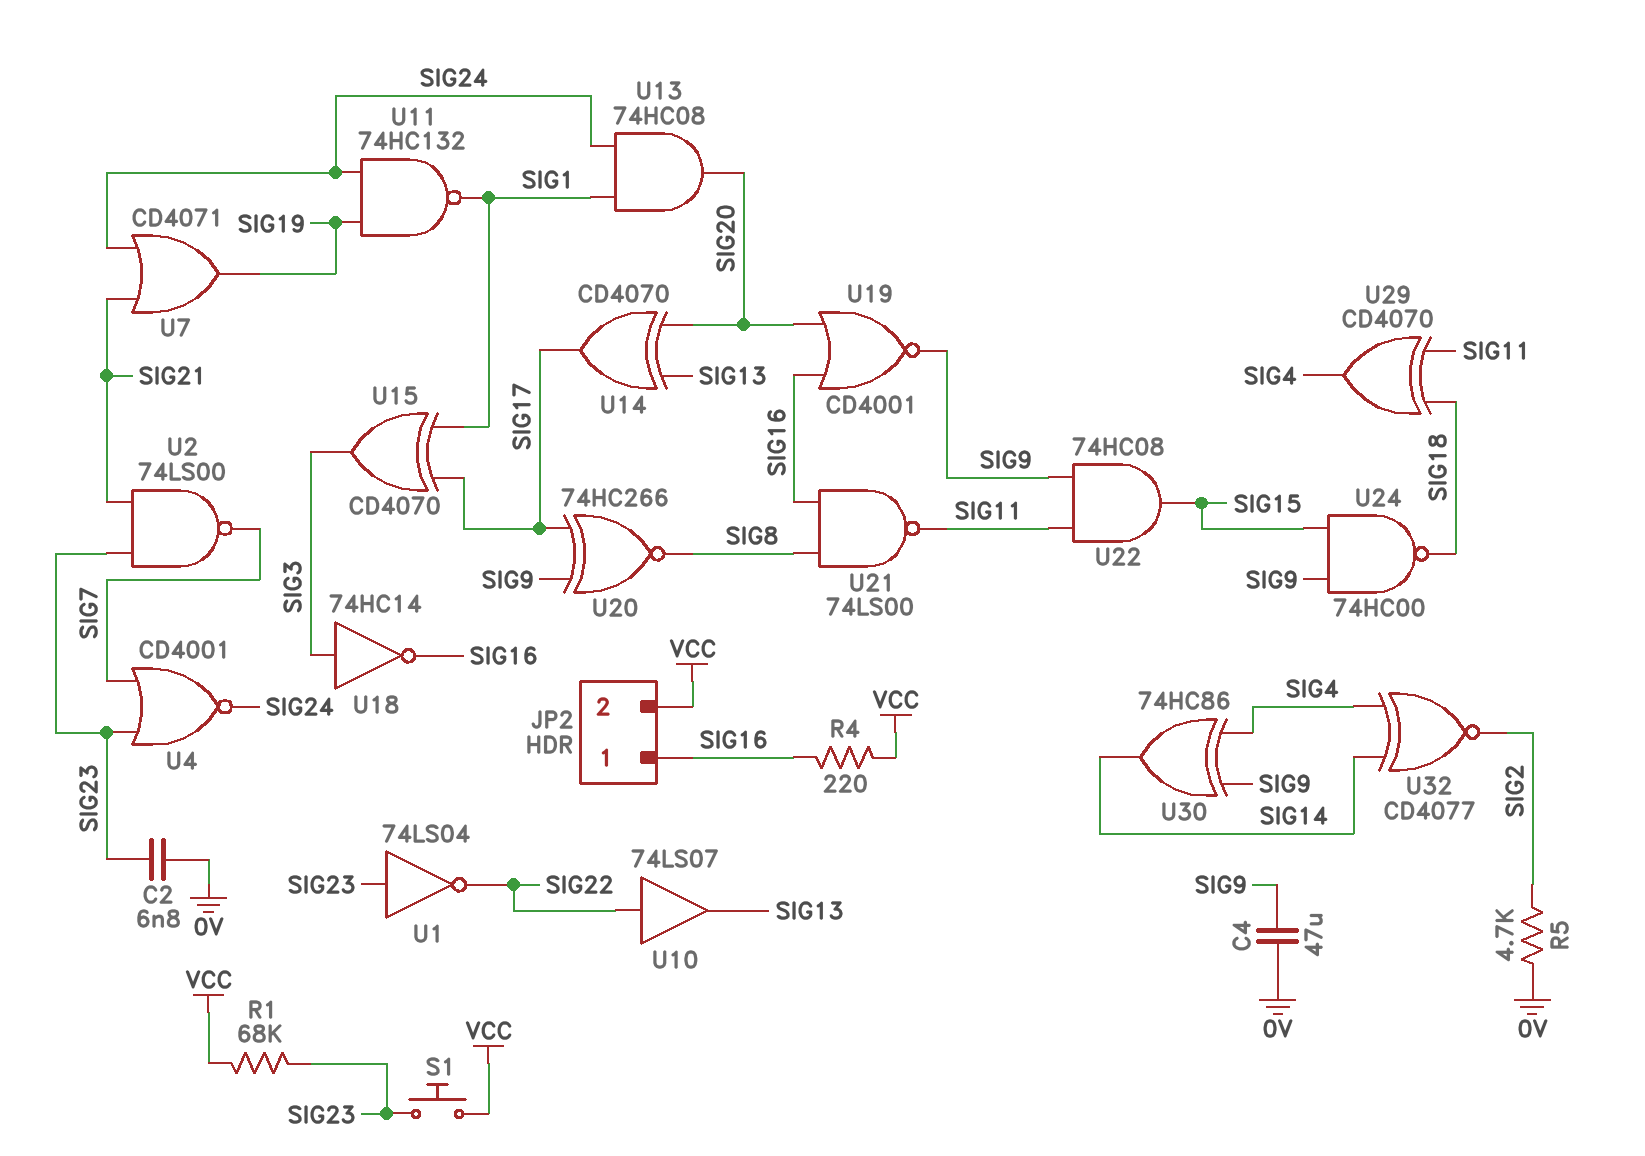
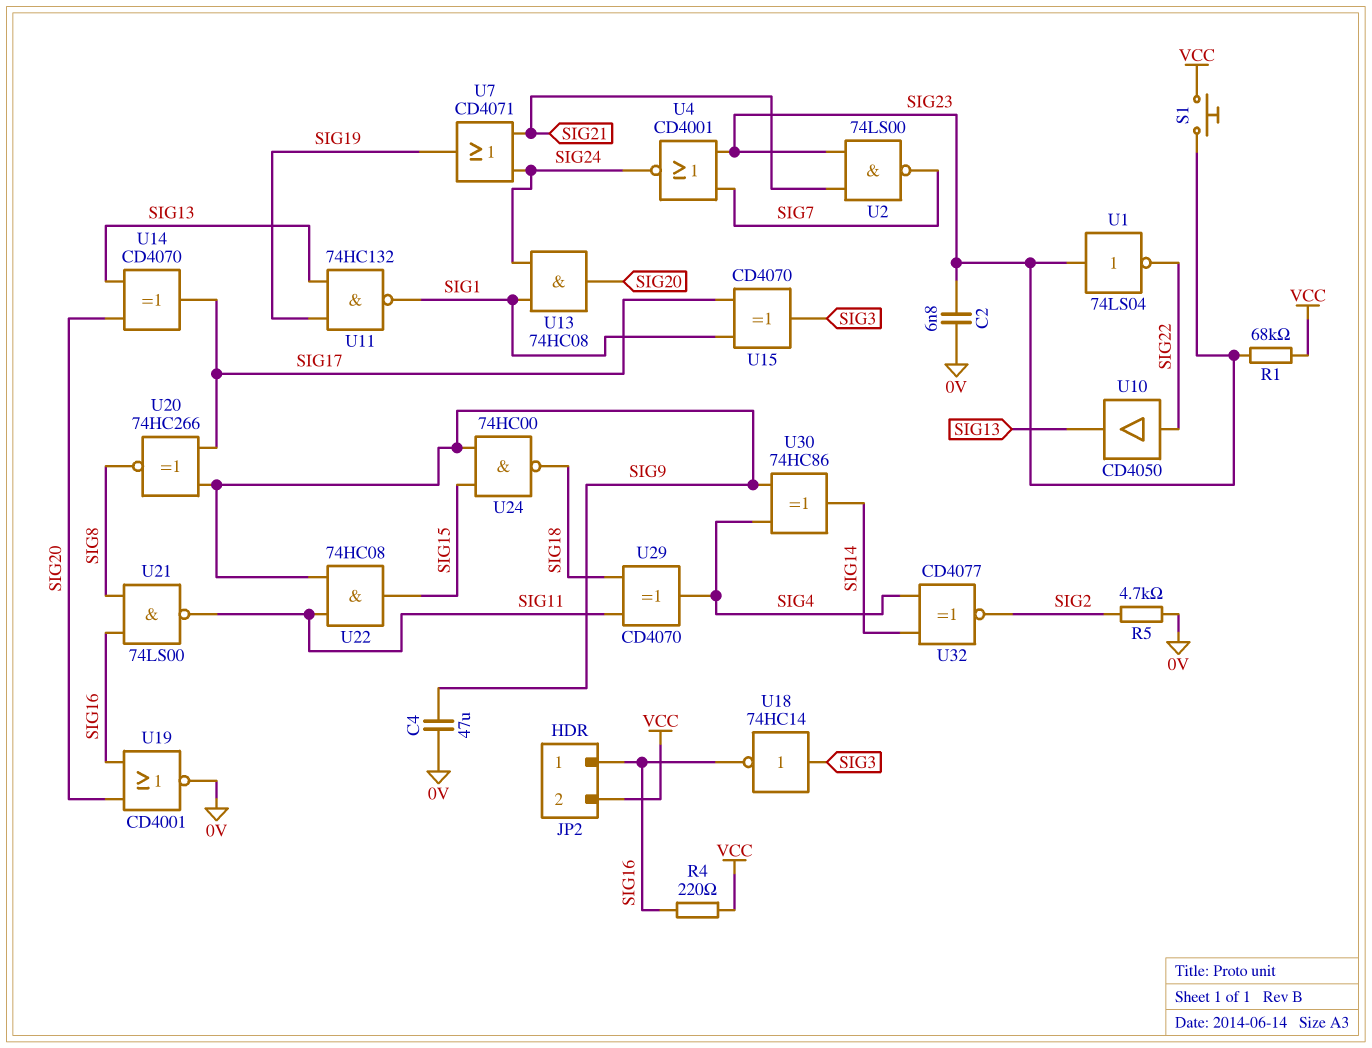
U10: buffer 74LS07 (in SIG22, out SIG13) -> buffer CD4050 (in SIG22, out SIG13)
U11: NAND 74HC132 (in SIG19, in SIG24, out SIG1) -> NAND 74HC132 (in SIG13, in SIG19, out SIG1)
U19: NOR CD4001 (in SIG16, in SIG20, out SIG9) -> NOR CD4001 (in SIG16, in SIG20, out 0V)

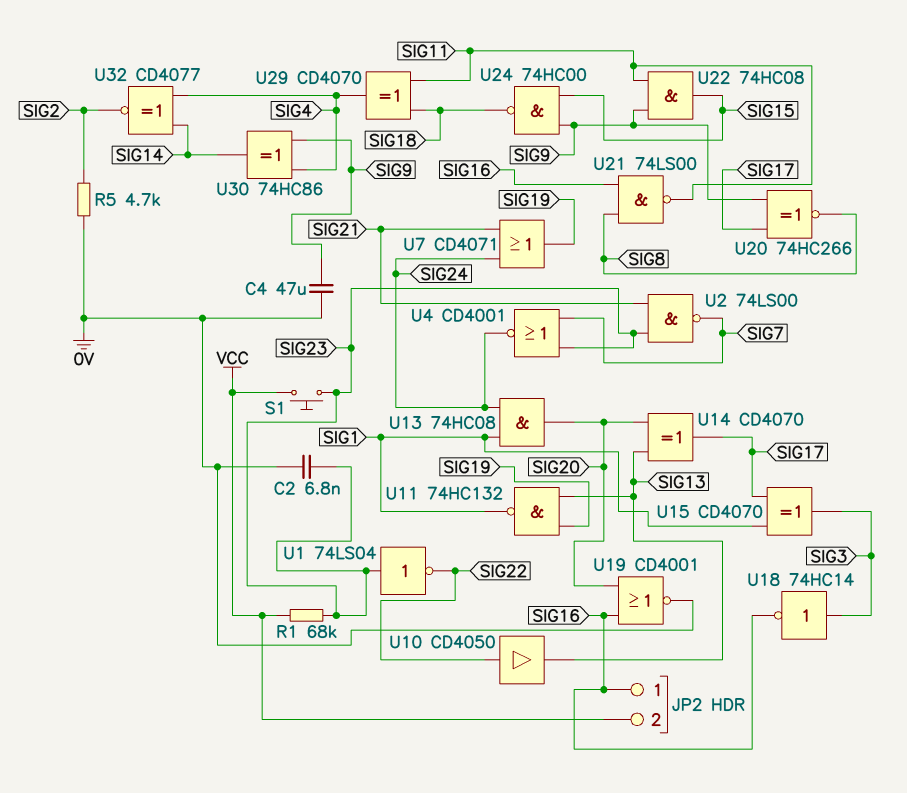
R4: 220 (SIG16, VCC) -> none

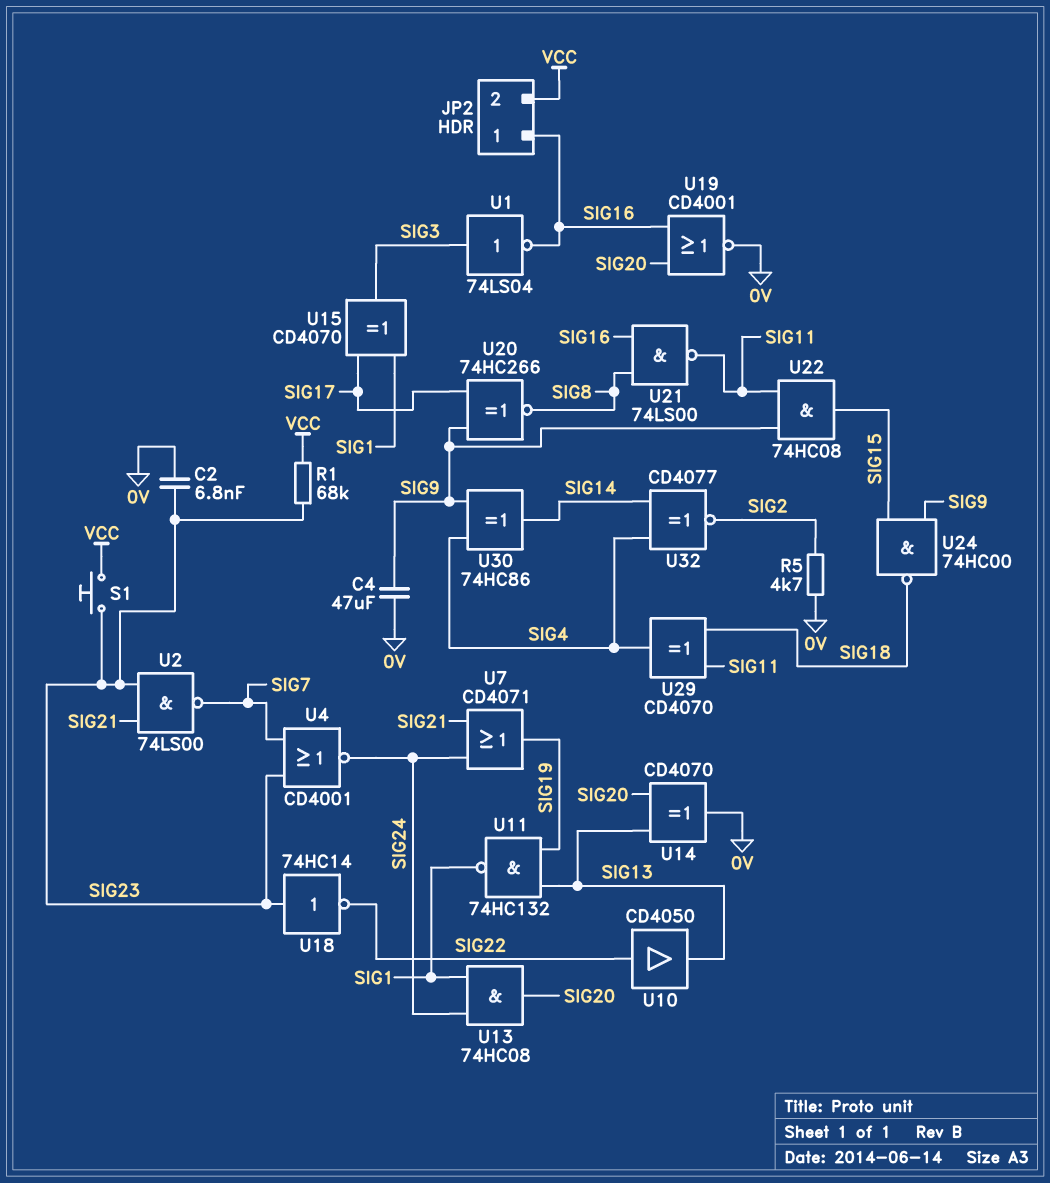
U1: NOT 74LS04 (in SIG23, out SIG22) -> NOT 74LS04 (in SIG3, out SIG16)
U14: XOR CD4070 (in SIG13, in SIG20, out SIG17) -> XOR CD4070 (in SIG13, in SIG20, out 0V)
U18: NOT 74HC14 (in SIG3, out SIG16) -> NOT 74HC14 (in SIG23, out SIG22)

